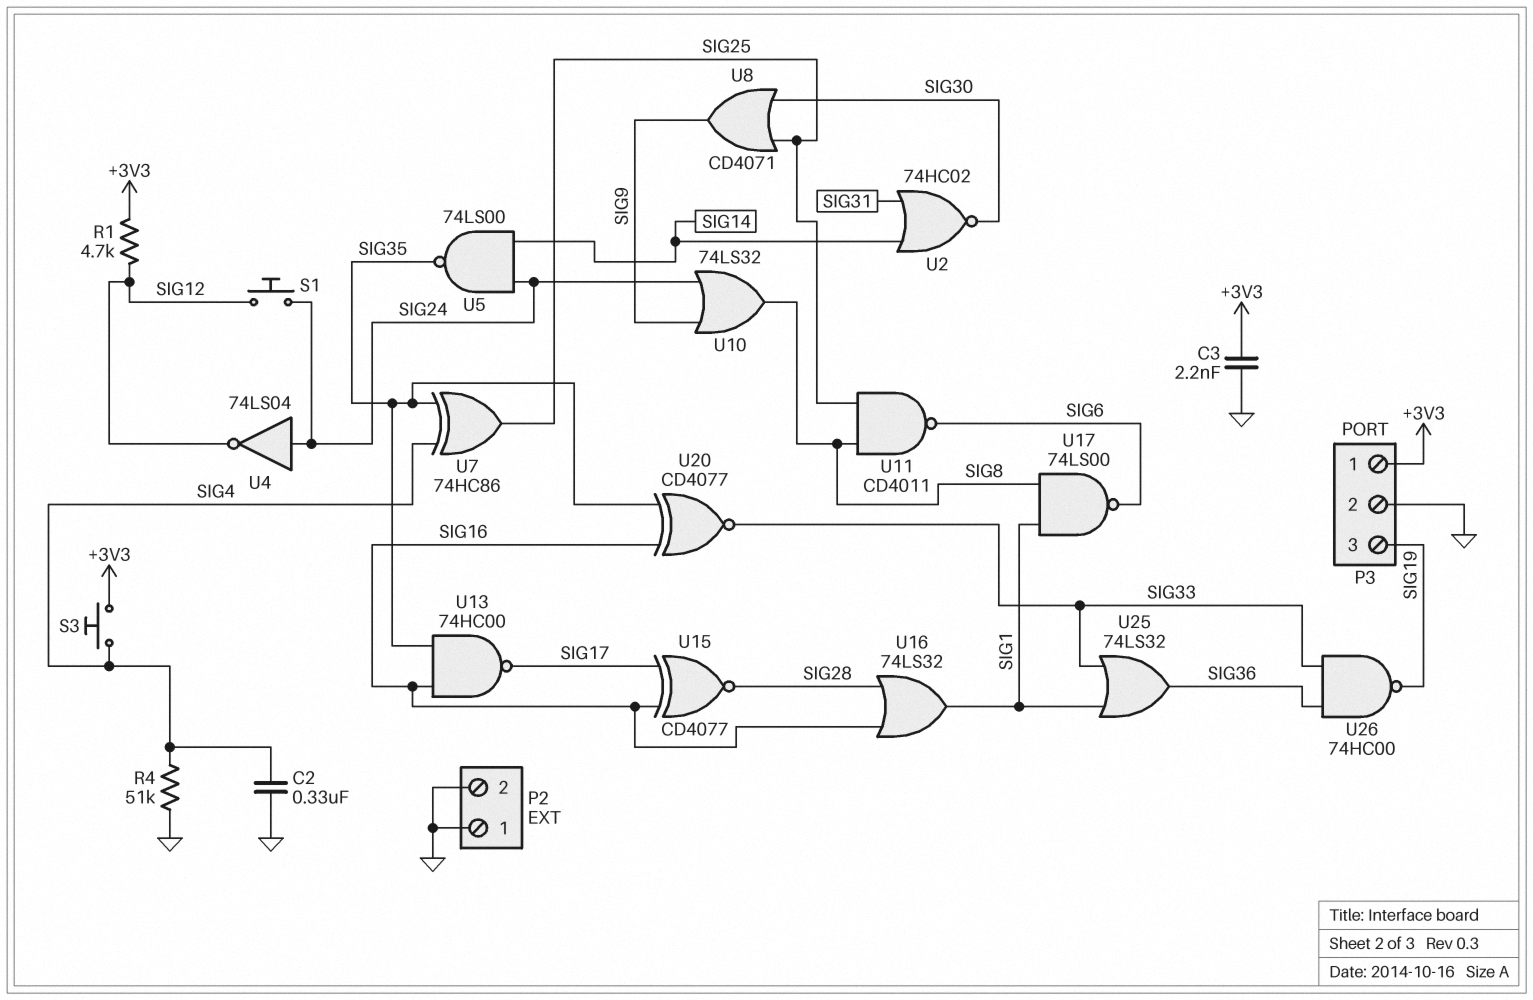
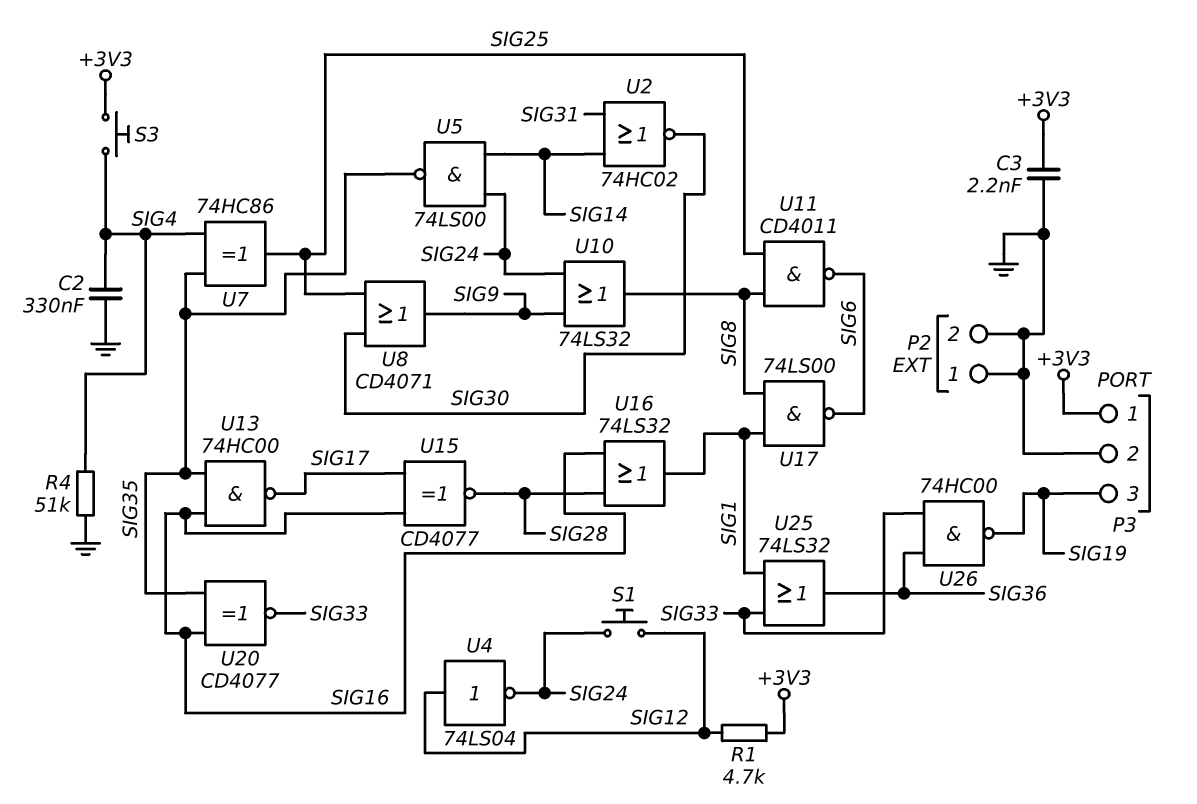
U4: NOT 74LS04 (in SIG24, out SIG12) -> NOT 74LS04 (in SIG12, out SIG24)

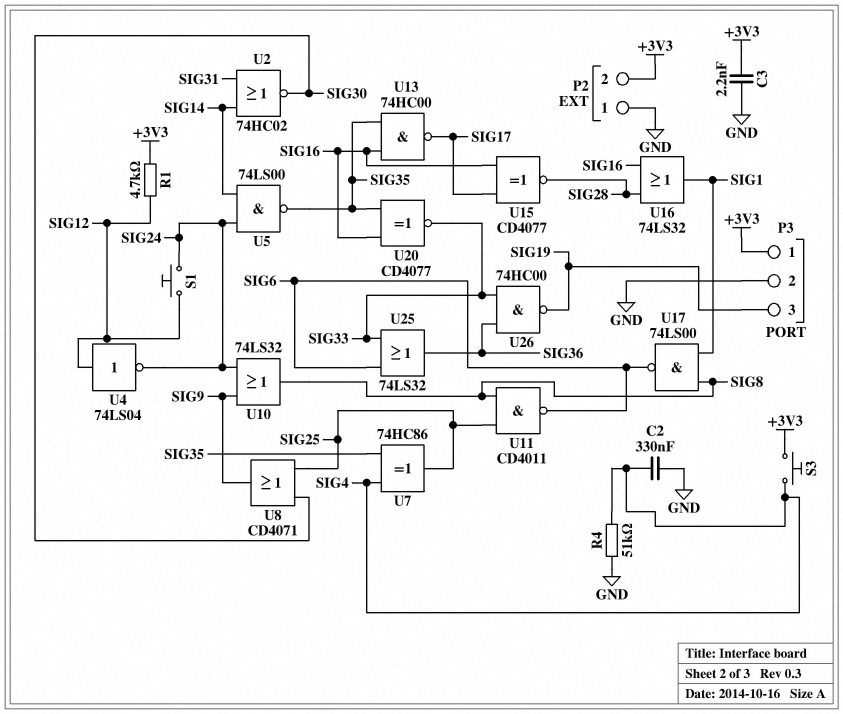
P2 pin 2: GND -> +3V3
U25: OR 74LS32 (in SIG1, in SIG33, out SIG36) -> OR 74LS32 (in SIG6, in SIG33, out SIG36)

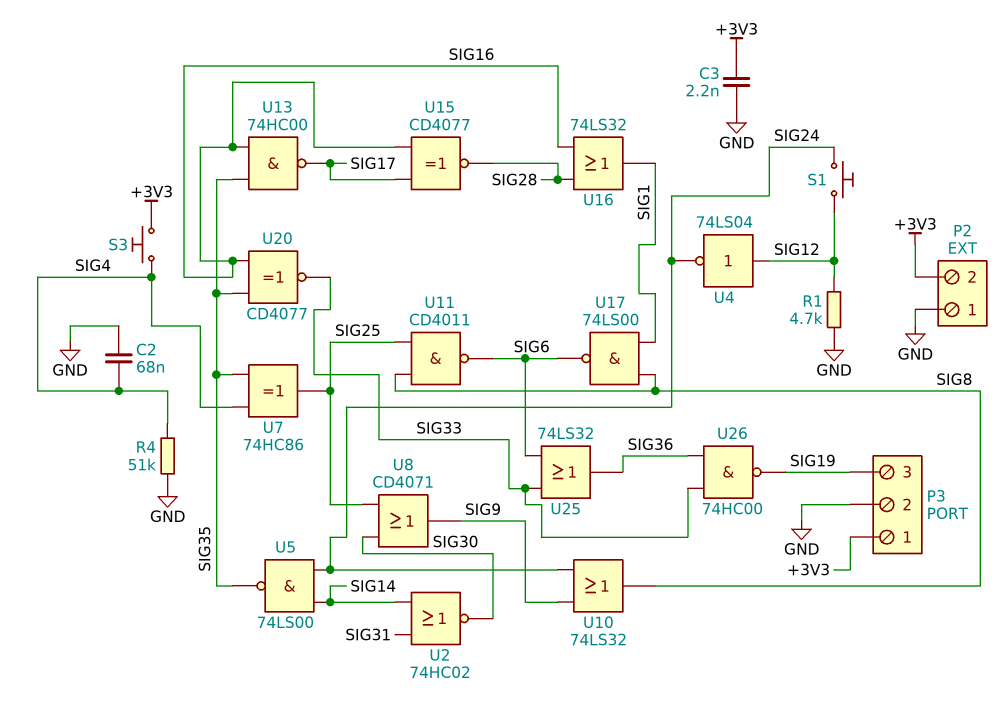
C2: 330nF (GND, SIG4) -> 68nF (GND, SIG4)
R1: 4.7k (+3V3, SIG12) -> 4.7k (GND, SIG12)

